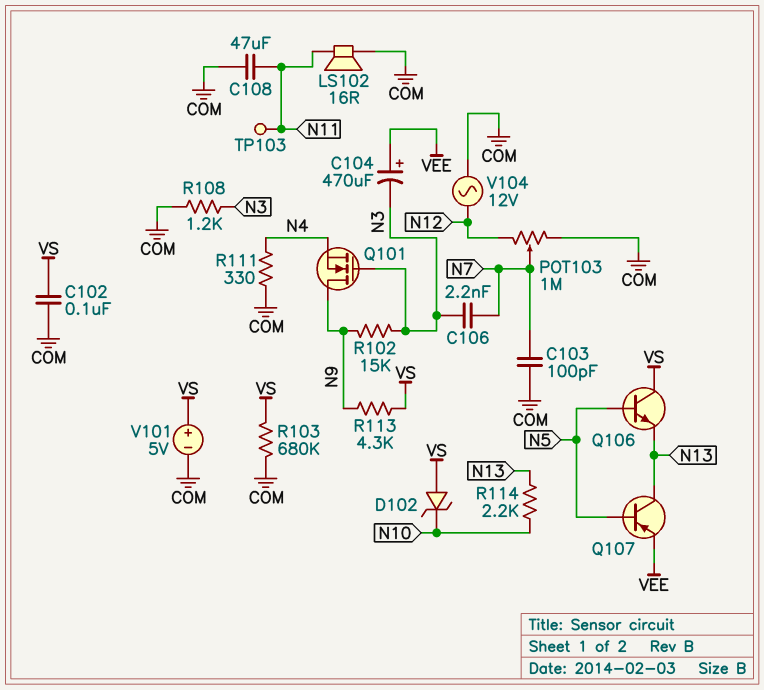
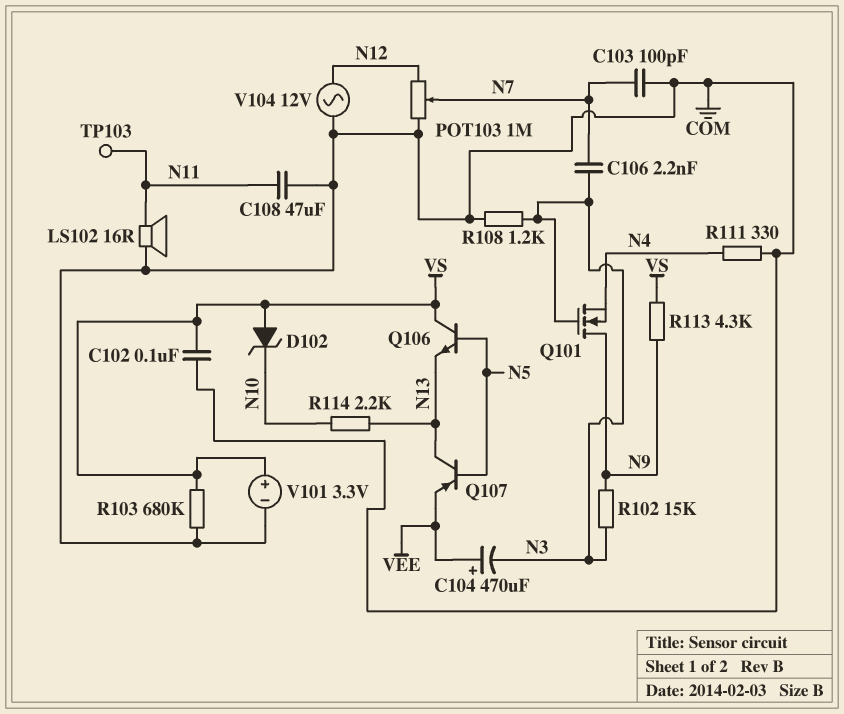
V101: 5V (plus VS, minus COM) -> 3.3V (plus VS, minus COM)

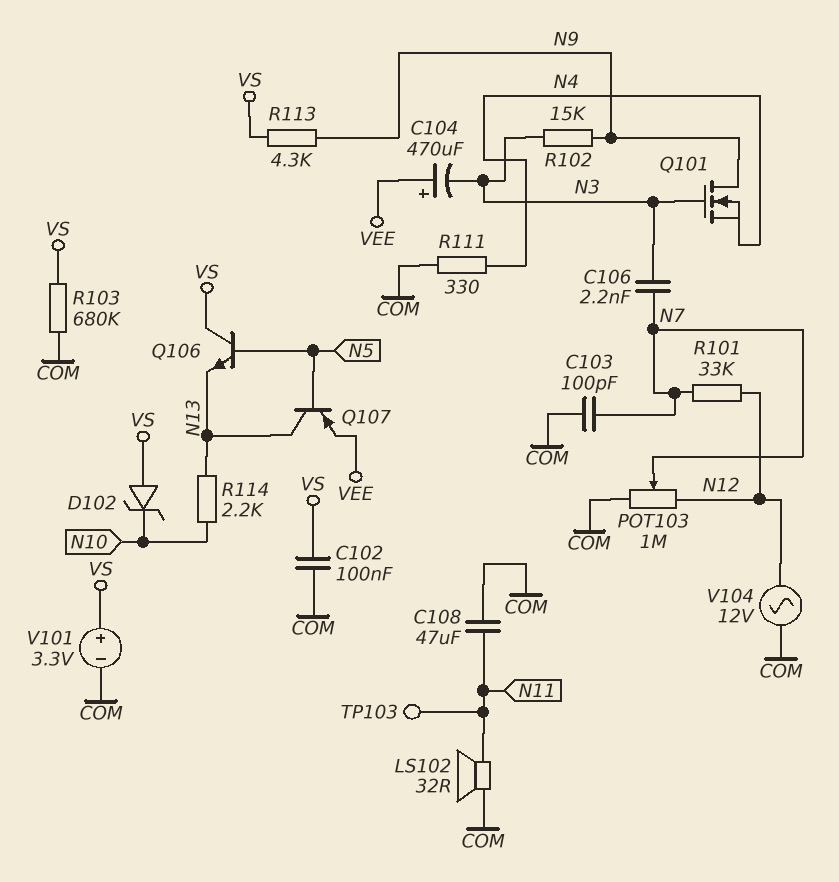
LS102: speaker 16R (COM, N11) -> speaker 32R (COM, N11)
R101: none -> 33k (N7, N12)
R108: 1.2k (COM, N3) -> none

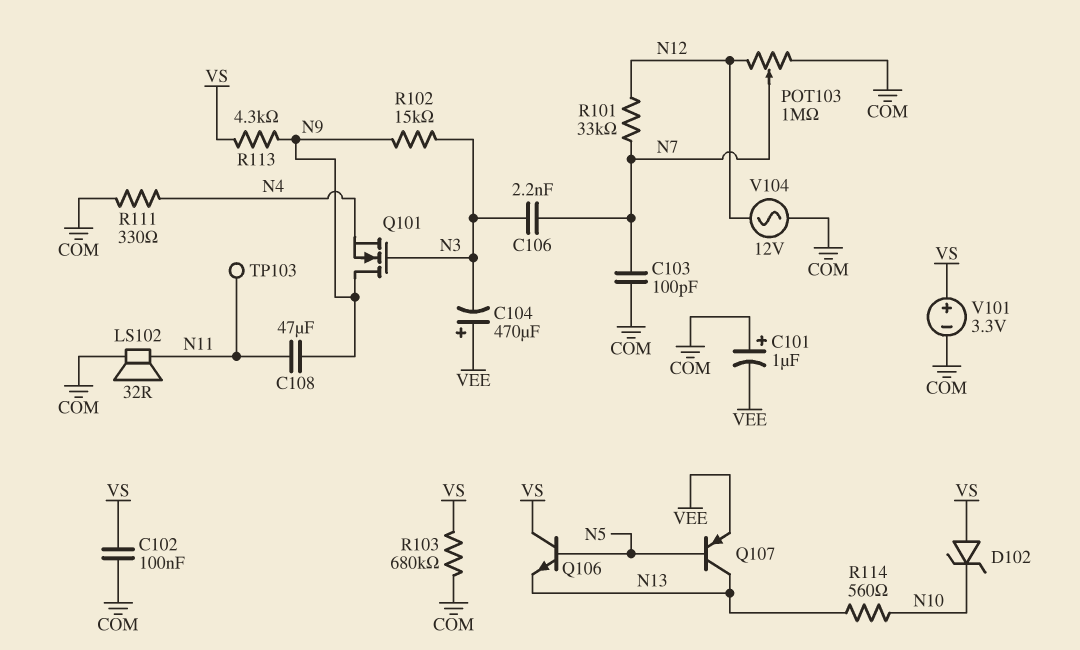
C101: none -> 1uF (plus COM, minus VEE)
C108: 47uF (COM, N11) -> 47uF (N9, N11)
R114: 2.2k (N10, N13) -> 560 (N10, N13)

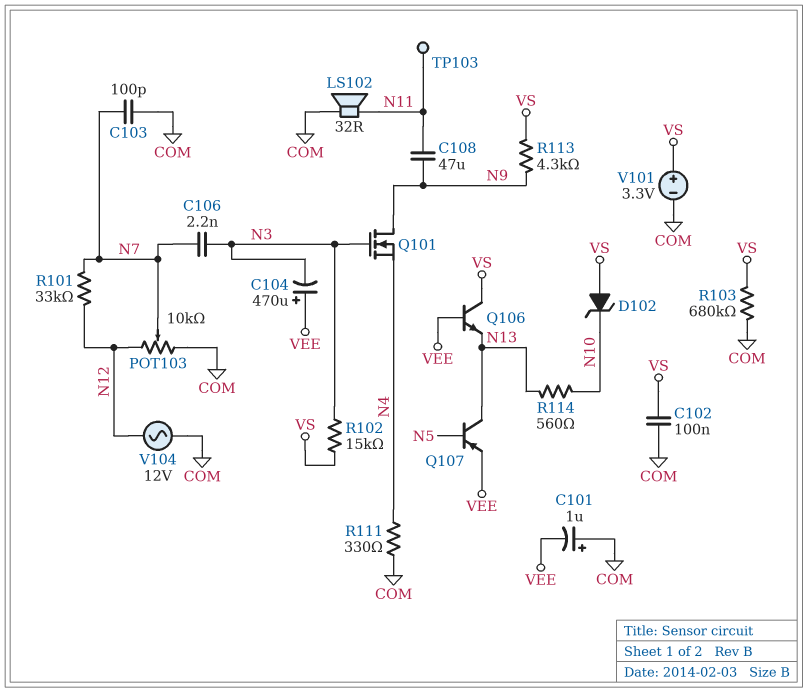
POT103: 1M (COM, N12, wiper N7) -> 10k (COM, N12, wiper N7)
Q106: NPN (B N5, C VS, E N13) -> NPN (B VEE, C VS, E N13)
R102: 15k (N3, N9) -> 15k (N3, VS)

